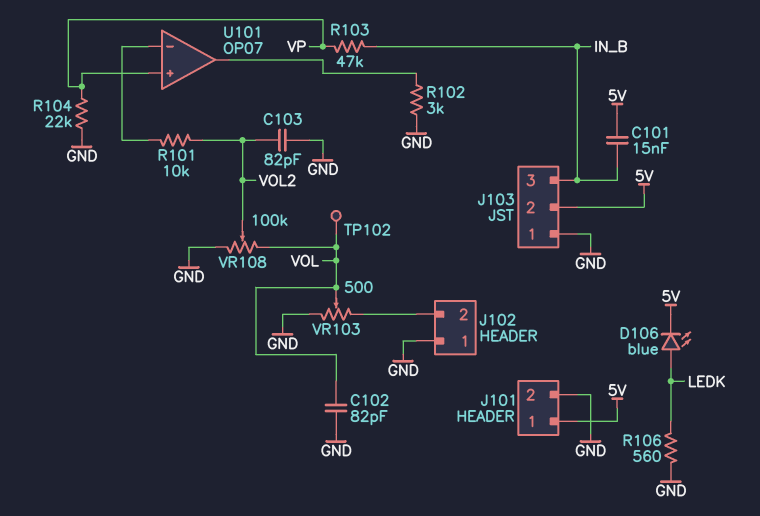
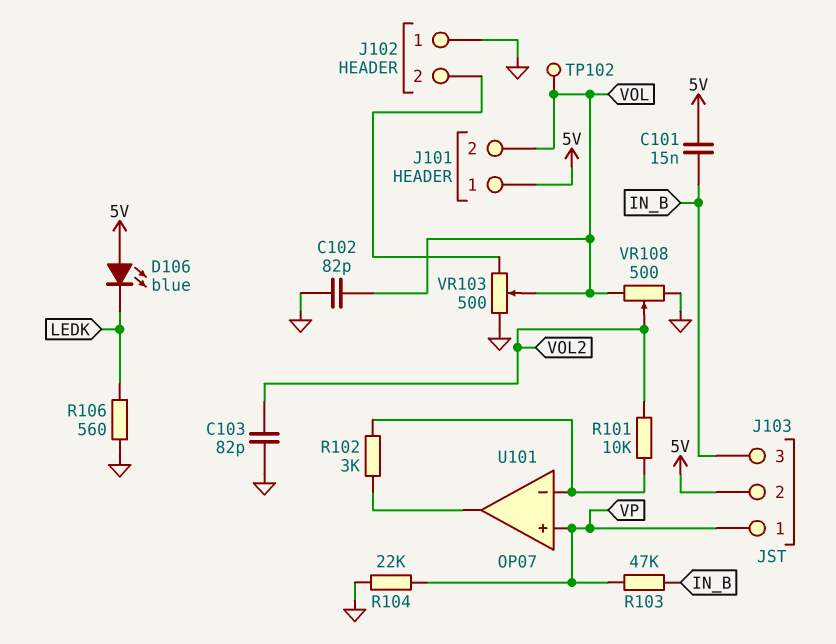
D106: LED blue (A LEDK, K 5V) -> LED blue (A 5V, K LEDK)
J101 pin 2: GND -> VOL
J103 pin 1: GND -> VP
R102: 3k (GND, U101/out) -> 3k (U101/in-, U101/out)
VR108: 100k (GND, VOL, wiper VOL2) -> 500 (GND, VOL, wiper VOL2)

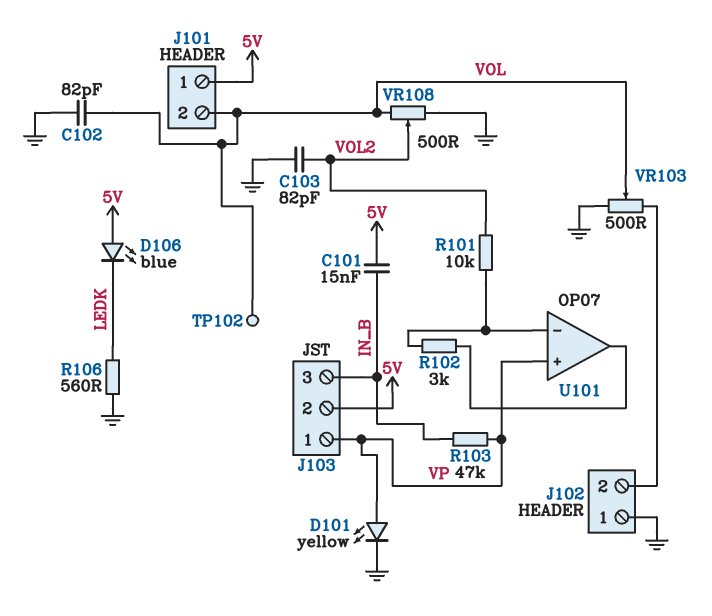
D101: none -> LED yellow (A VP, K GND)
R104: 22k (GND, VP) -> none

